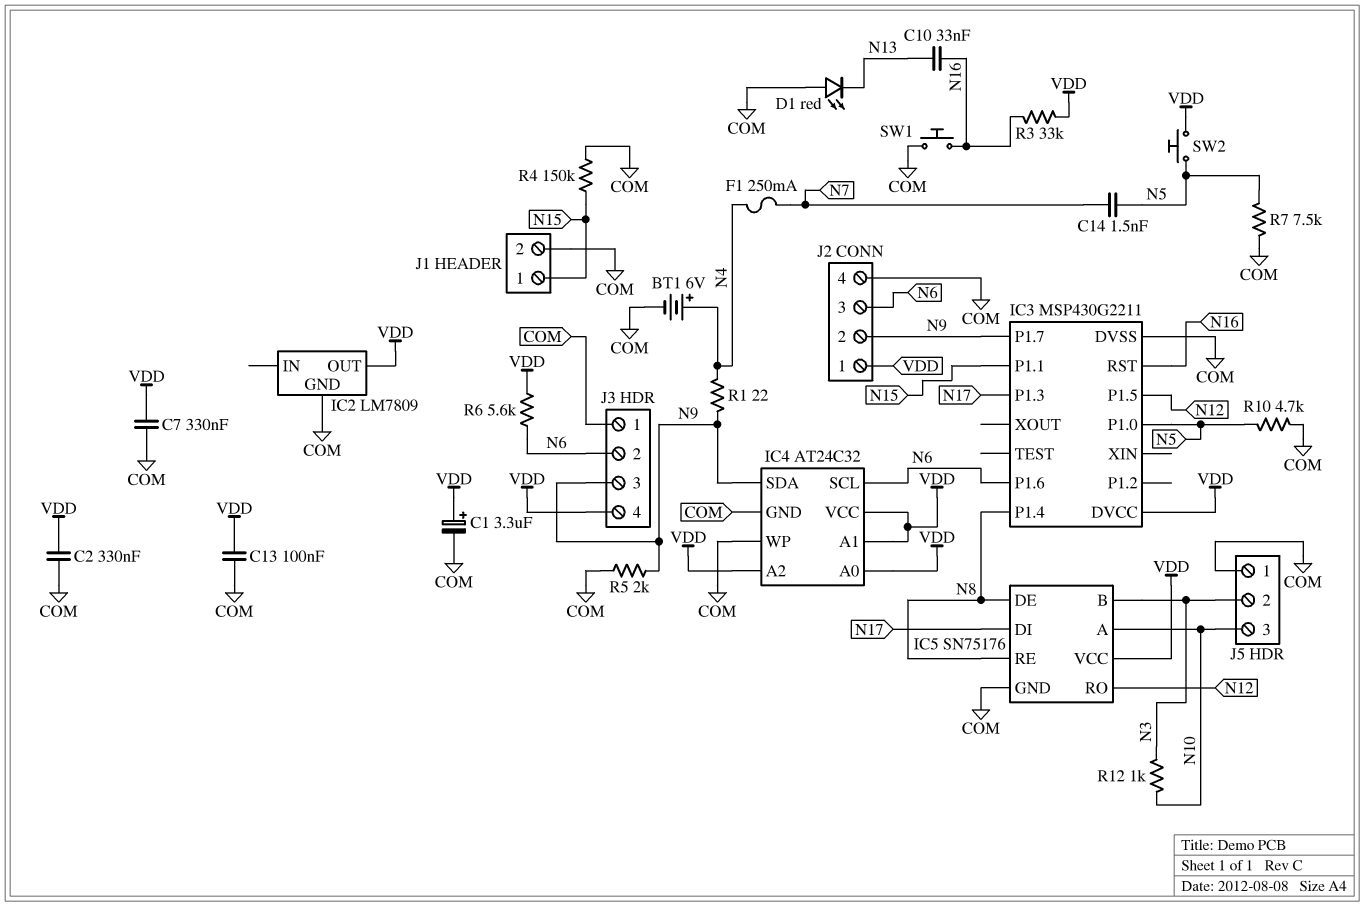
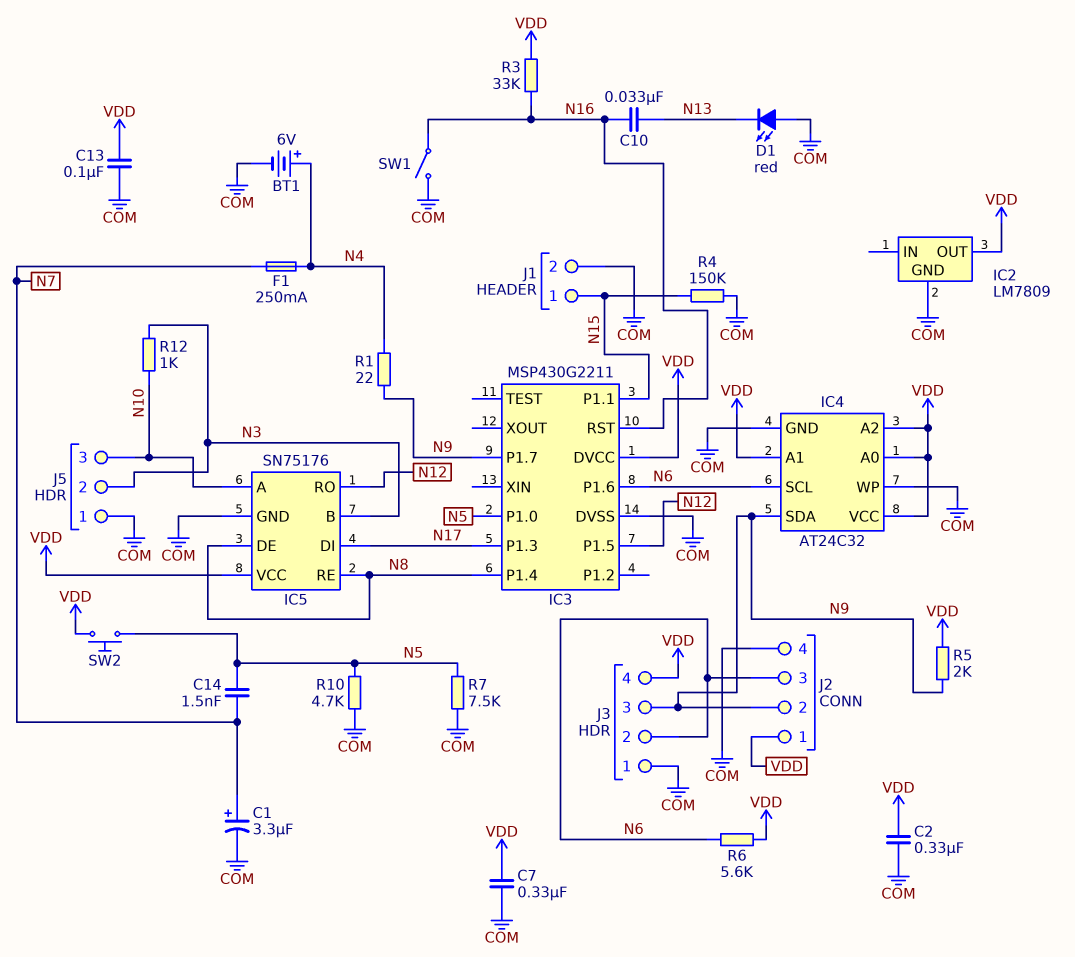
C1: 3.3uF (plus VDD, minus COM) -> 3.3uF (plus N7, minus COM)
R5: 2k (COM, N9) -> 2k (N9, VDD)
SW1: button (COM, N16) -> switch (COM, N16)

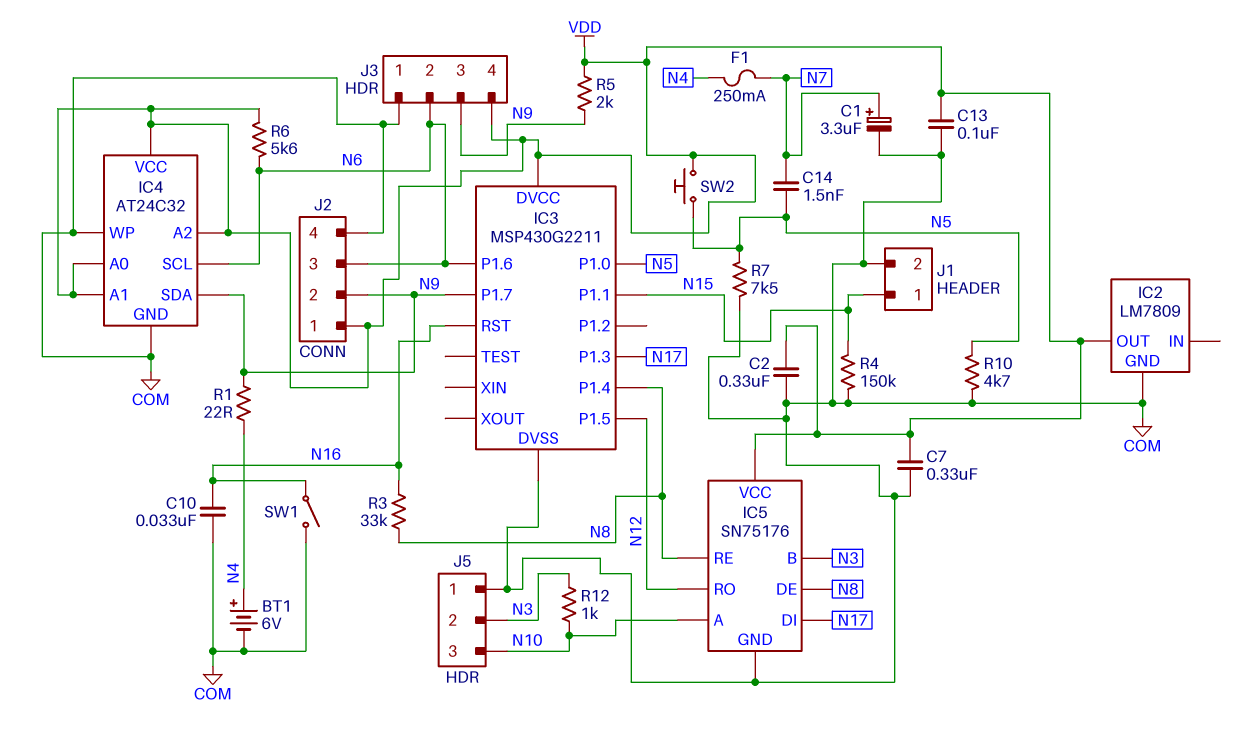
C10: 33nF (N13, N16) -> 33nF (COM, N16)
D1: LED red (A COM, K N13) -> none
R3: 33k (N16, VDD) -> 33k (N8, N16)

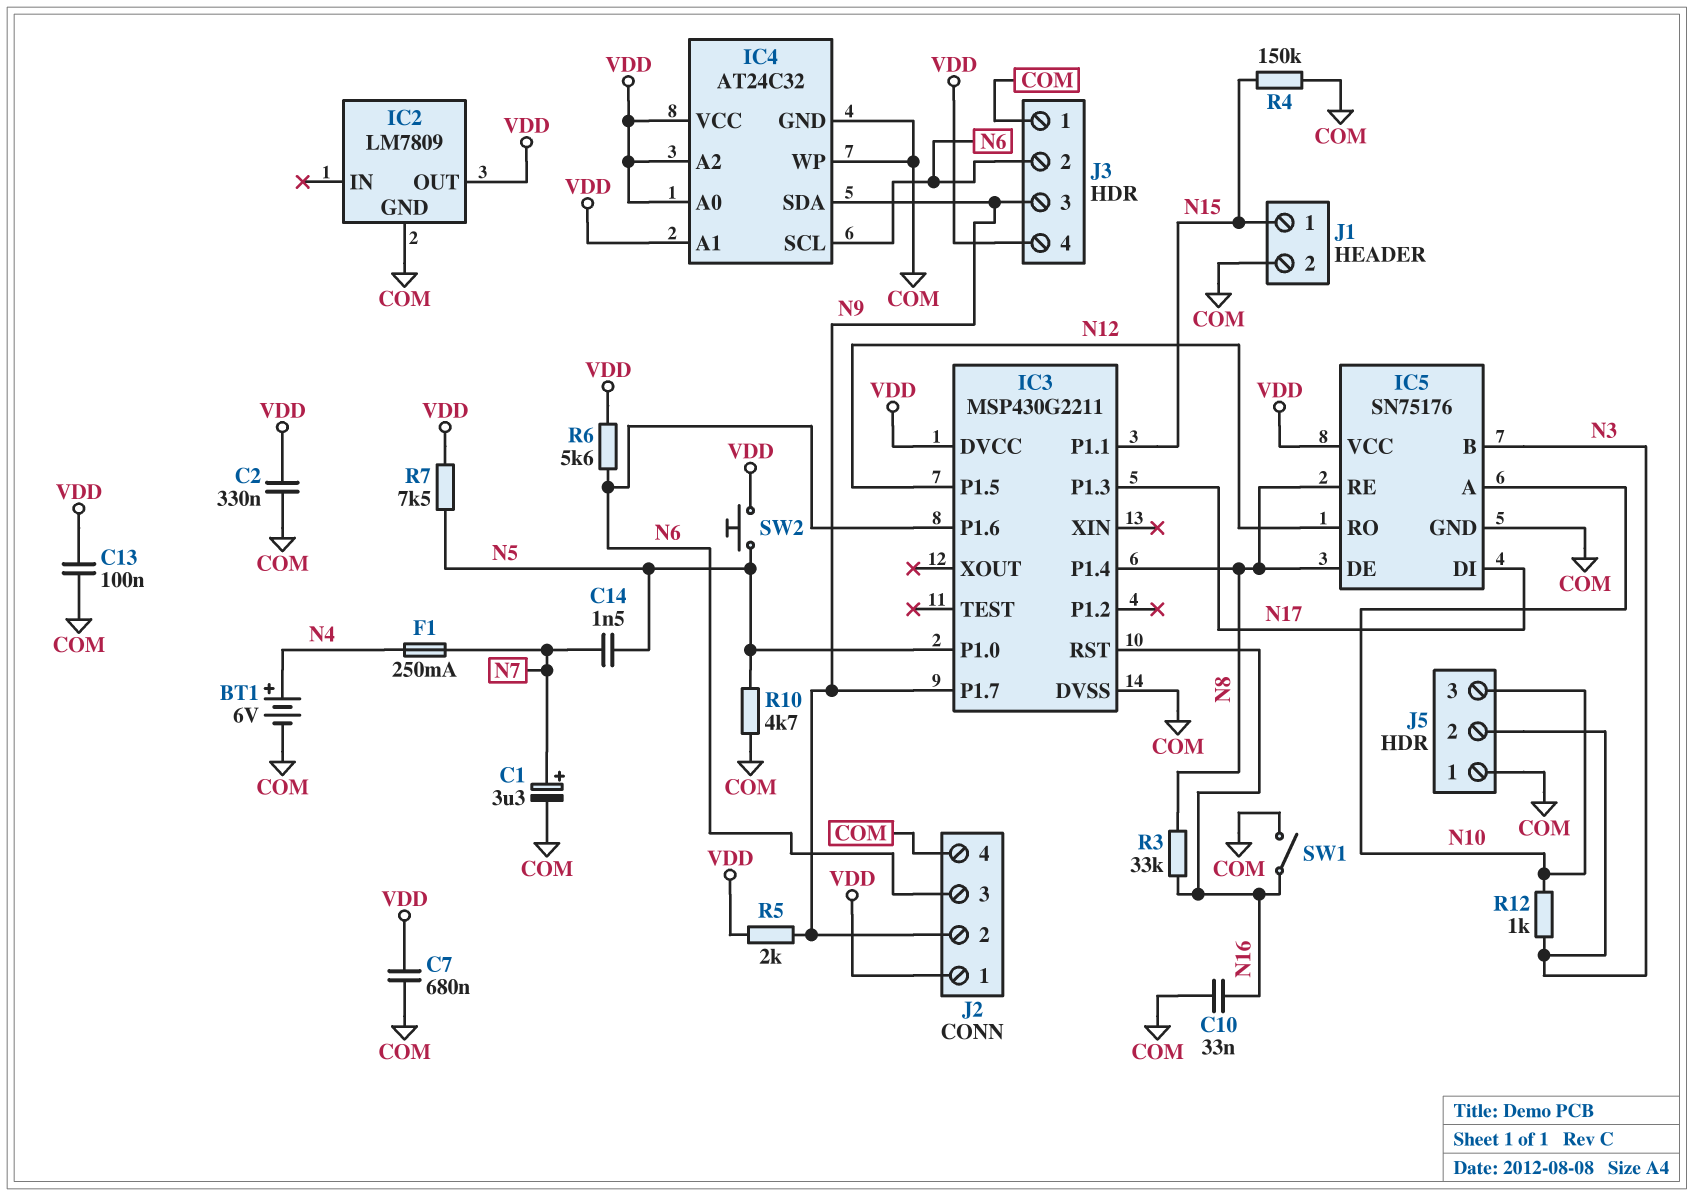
C7: 330nF (COM, VDD) -> 680nF (COM, VDD)
R1: 22 (N4, N9) -> none
R7: 7.5k (COM, N5) -> 7.5k (N5, VDD)

